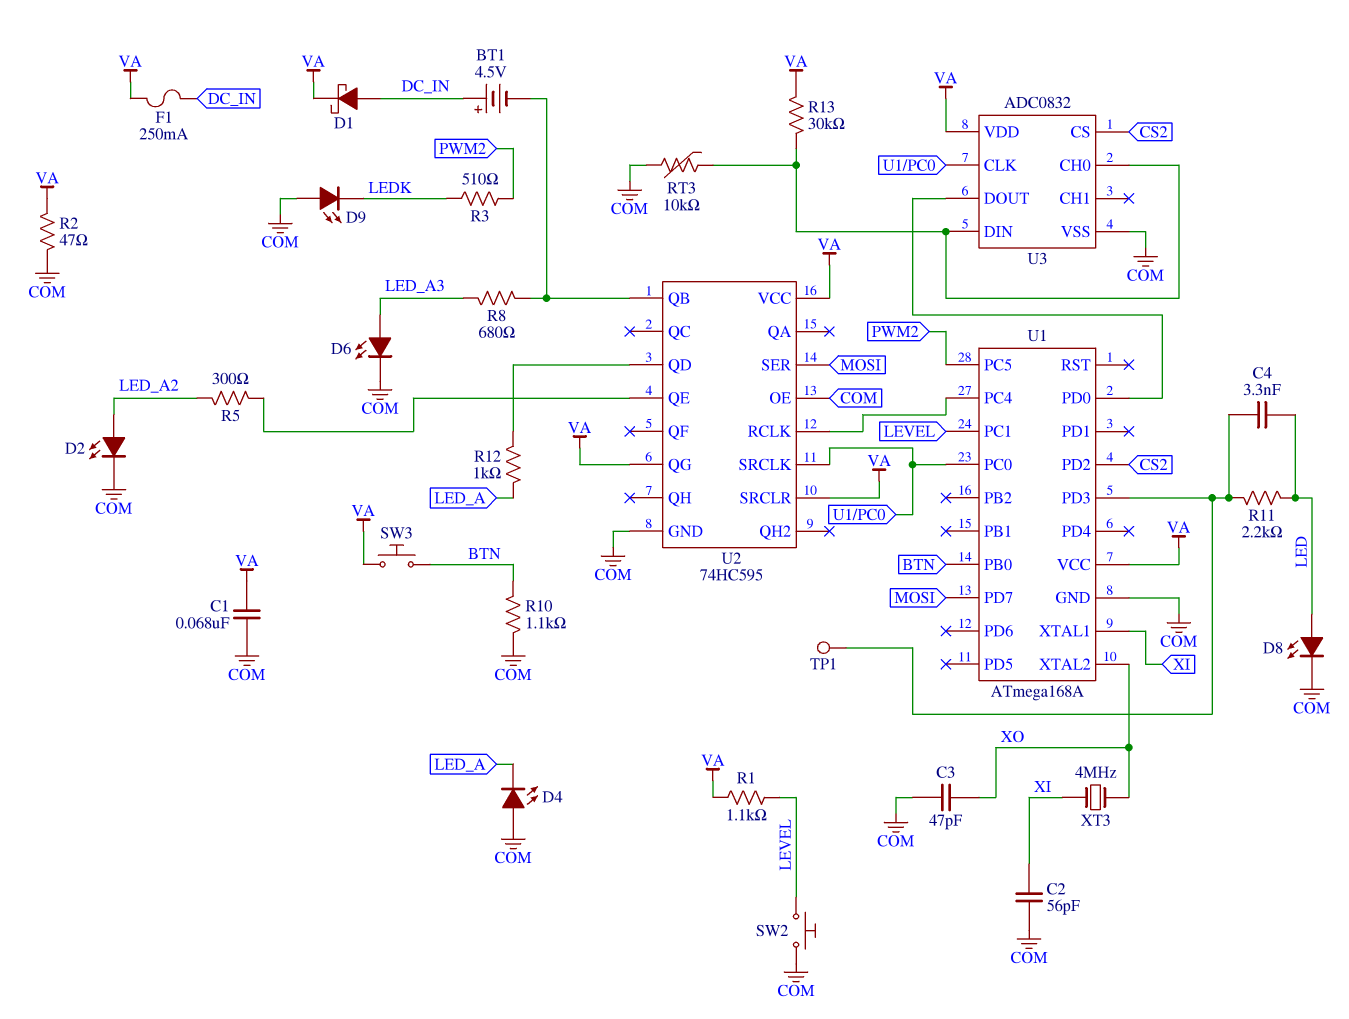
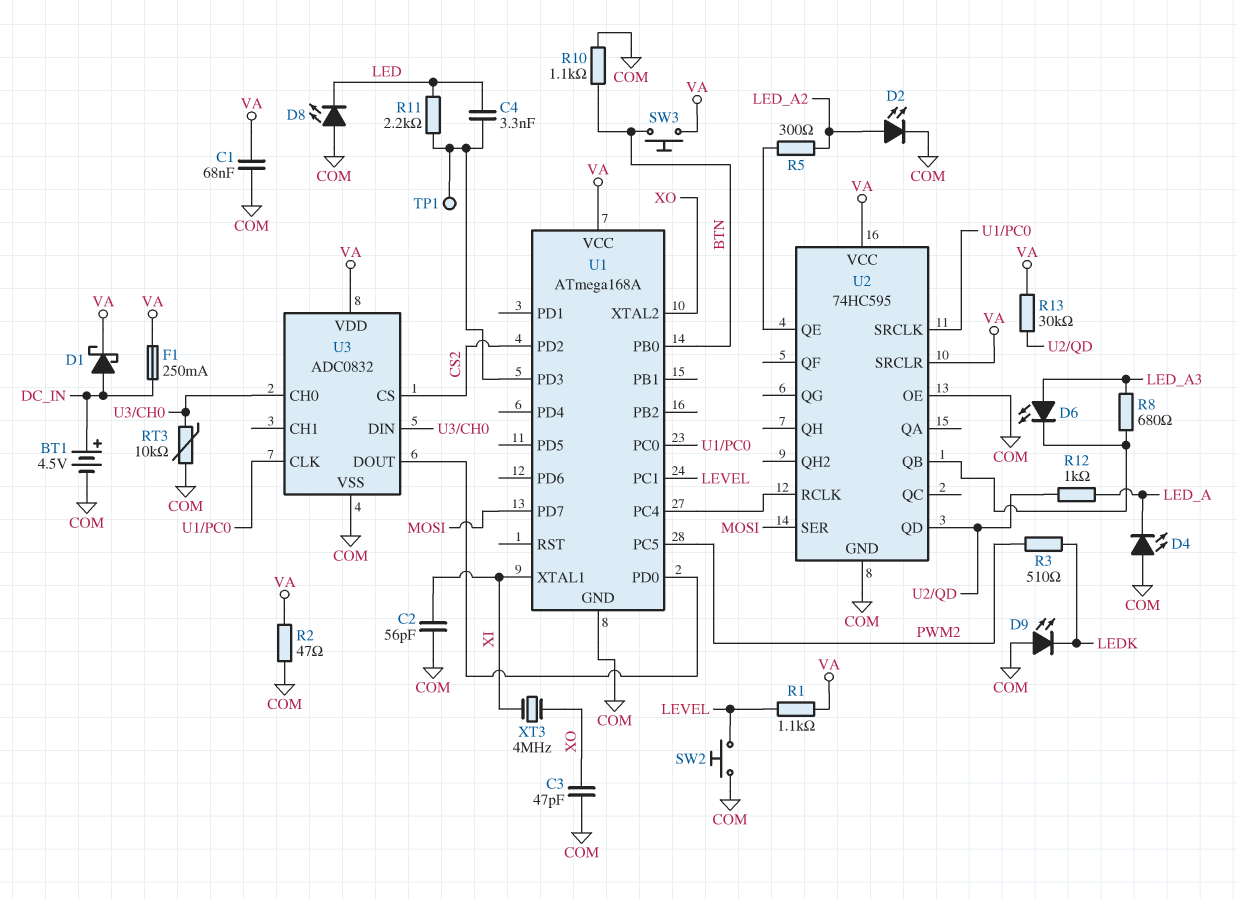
BT1: 4.5V (plus DC_IN, minus U2/QB) -> 4.5V (plus DC_IN, minus COM)
D6: LED (A LED_A3, K COM) -> LED (A LED_A3, K U2/QB)
D8: LED (A LED, K COM) -> LED (A COM, K LED)
R13: 30k (U3/CH0, VA) -> 30k (U2/QD, VA)
U2 pin QG: VA -> none

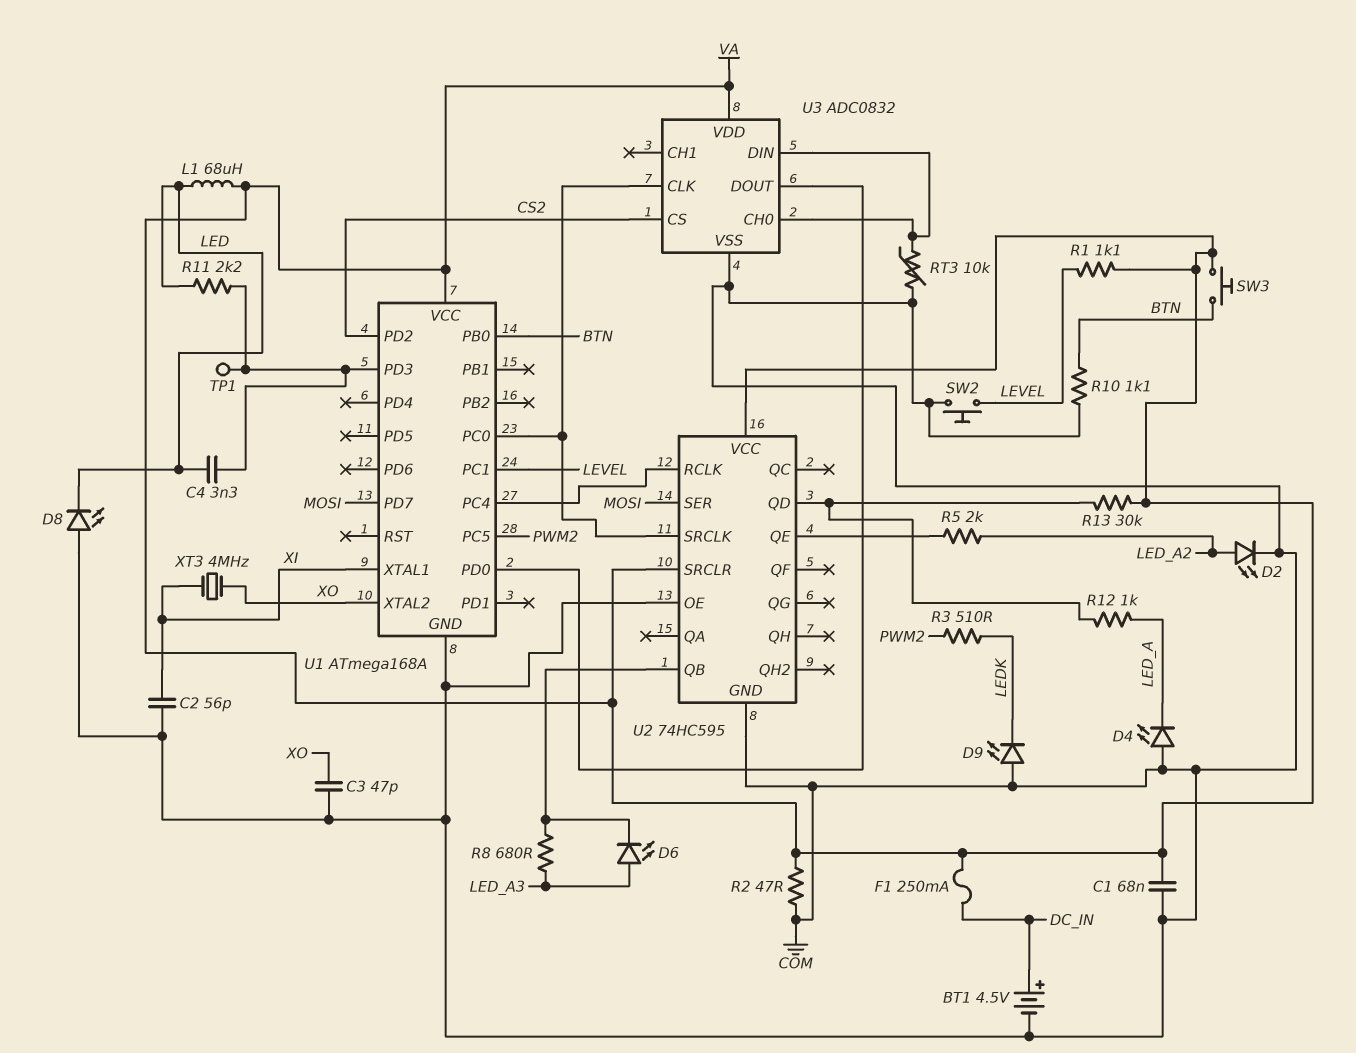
D1: schottky (A DC_IN, K VA) -> none
L1: none -> 68uH (LED, VA)
R5: 300 (LED_A2, U2/QE) -> 2k (LED_A2, U2/QE)

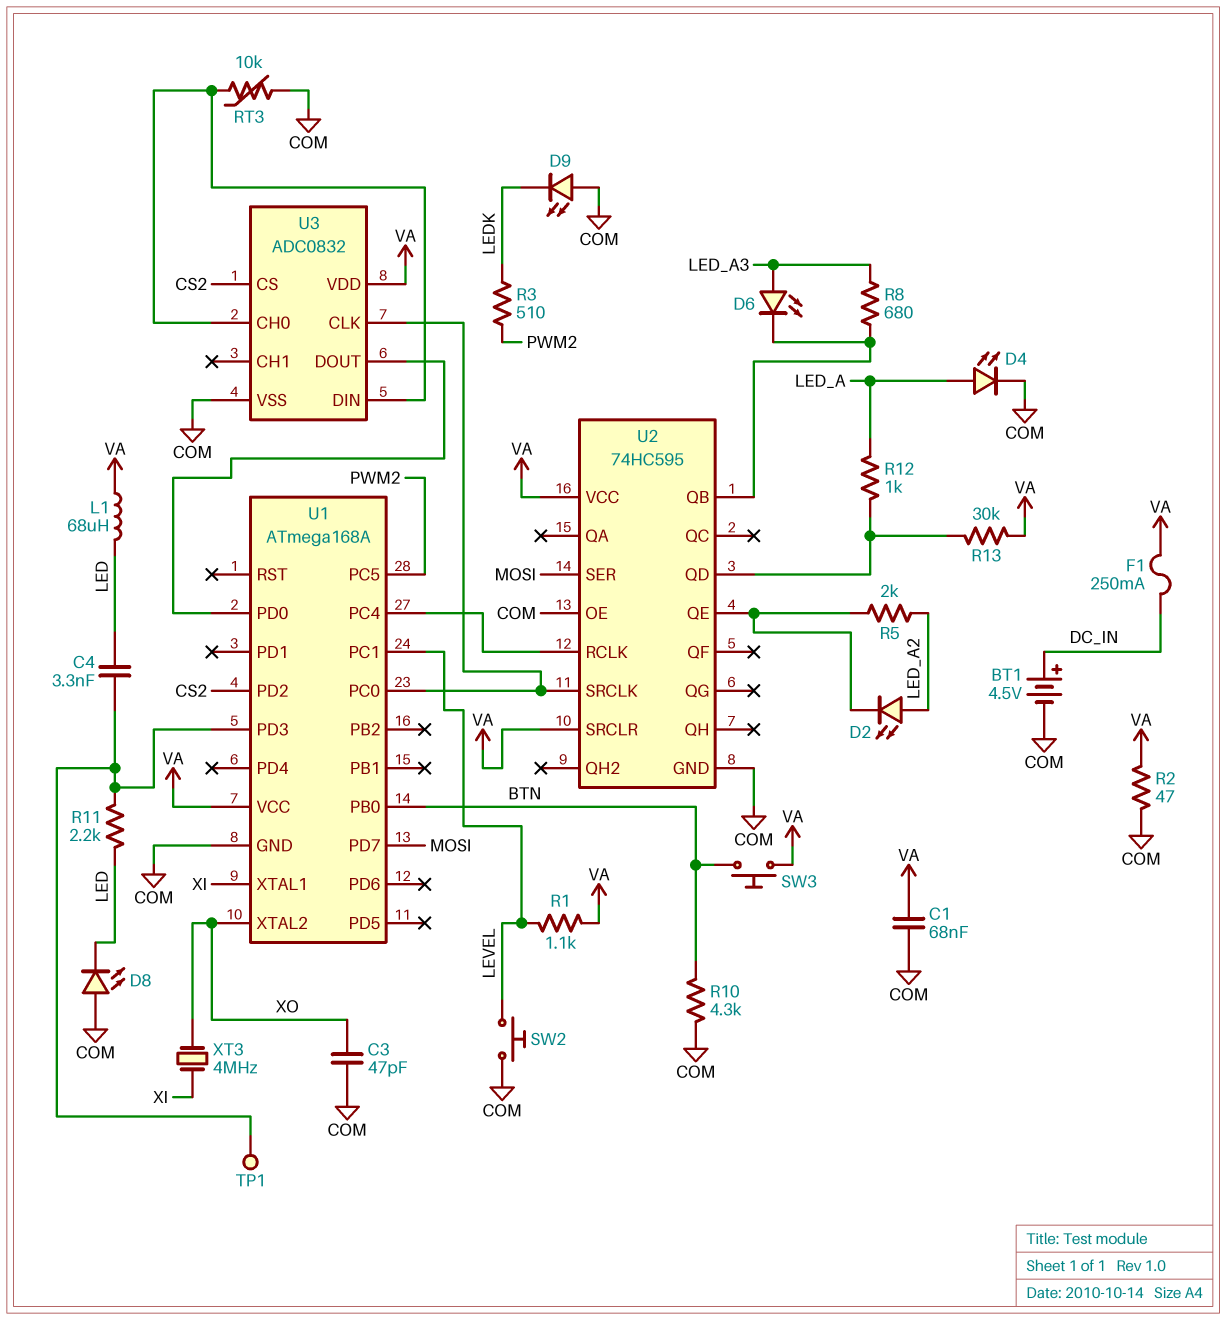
C2: 56pF (COM, XI) -> none
D2: LED (A LED_A2, K COM) -> LED (A LED_A2, K U2/QE)
D4: LED (A COM, K LED_A) -> LED (A LED_A, K COM)
R10: 1.1k (BTN, COM) -> 4.3k (BTN, COM)

